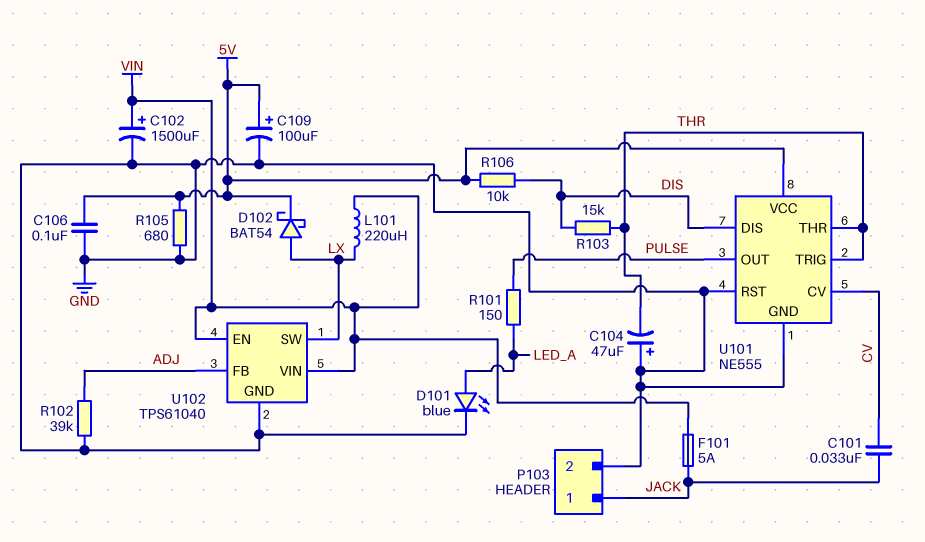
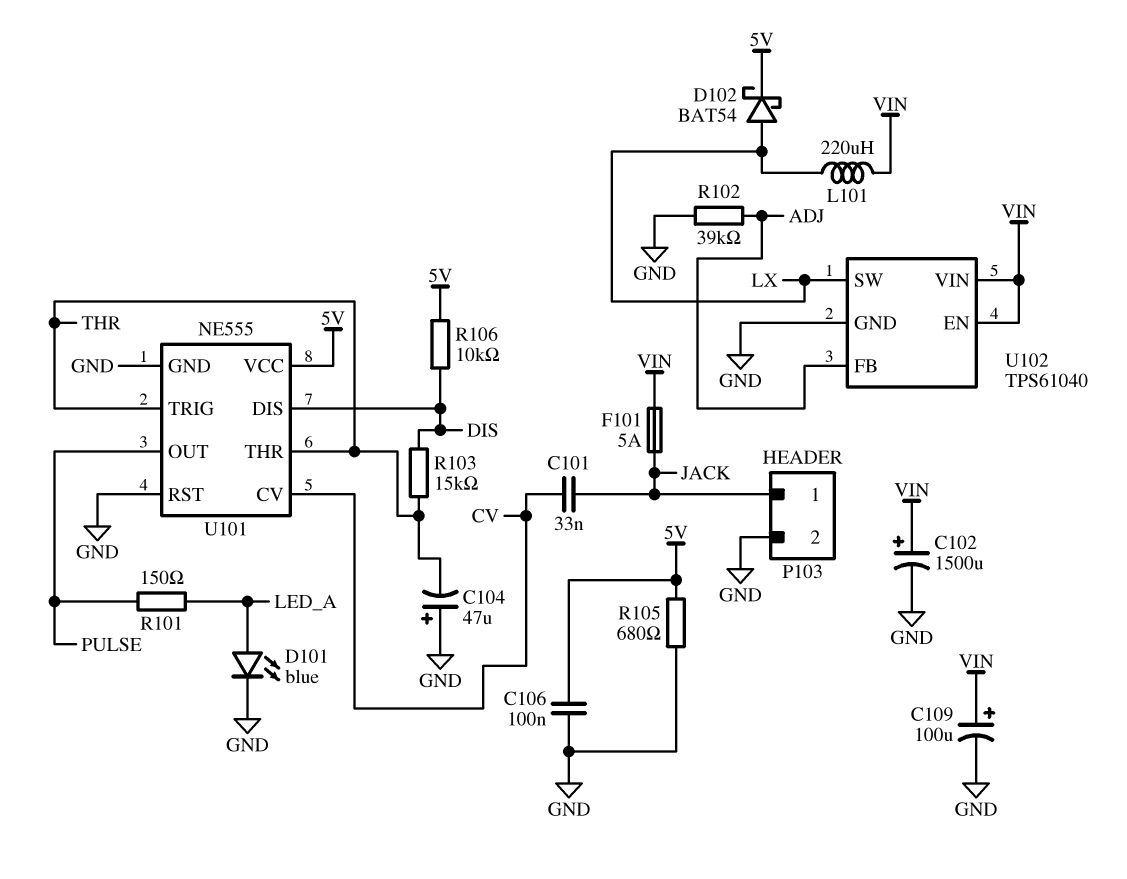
C109: 100uF (plus 5V, minus GND) -> 100uF (plus VIN, minus GND)

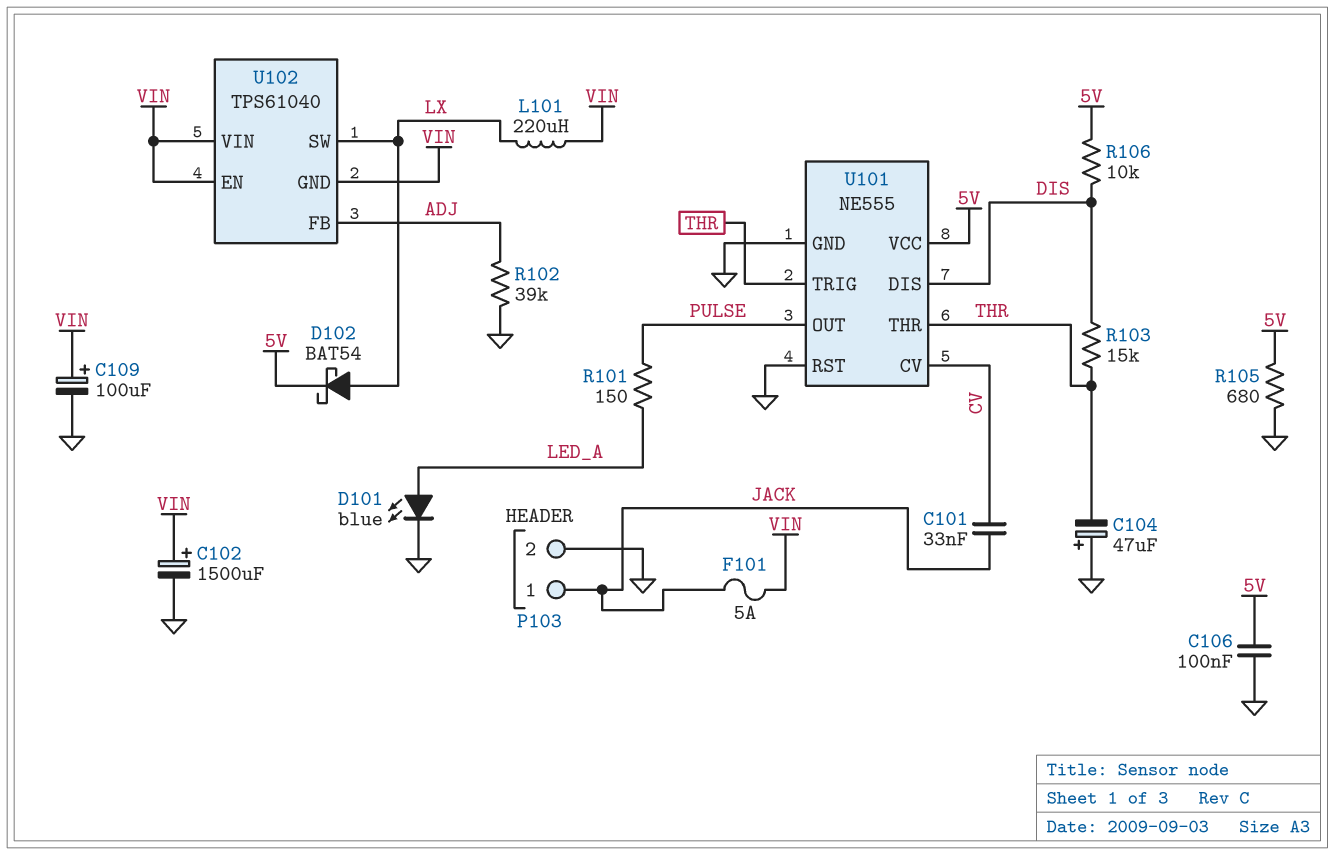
U102 pin GND: GND -> VIN

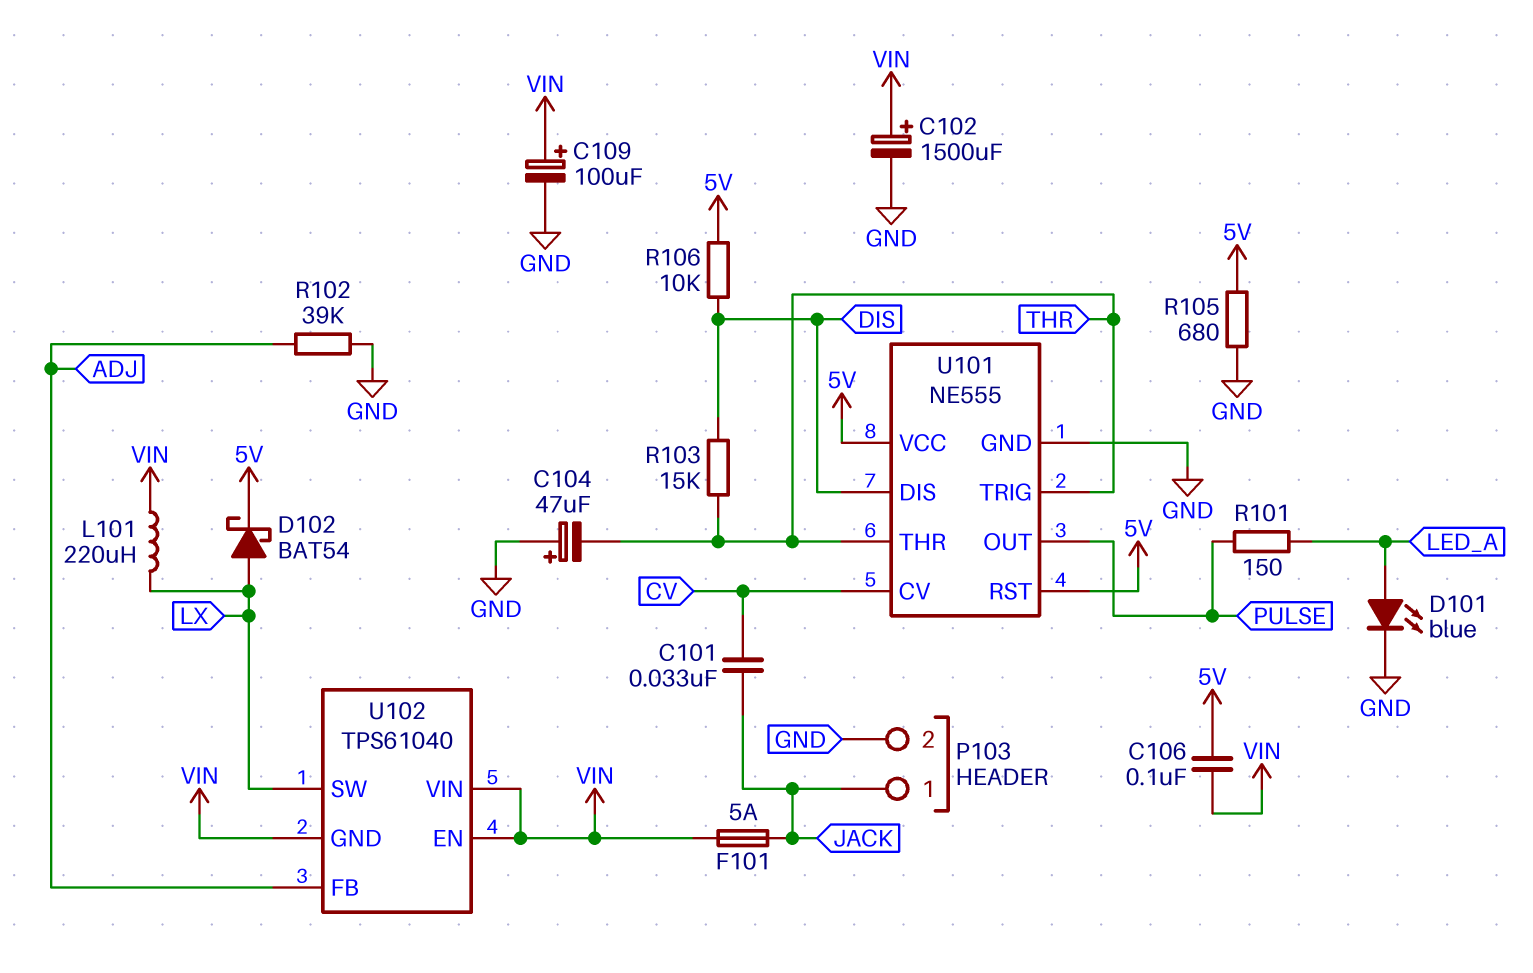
C106: 100nF (5V, GND) -> 100nF (5V, VIN)
U101 pin RST: GND -> 5V

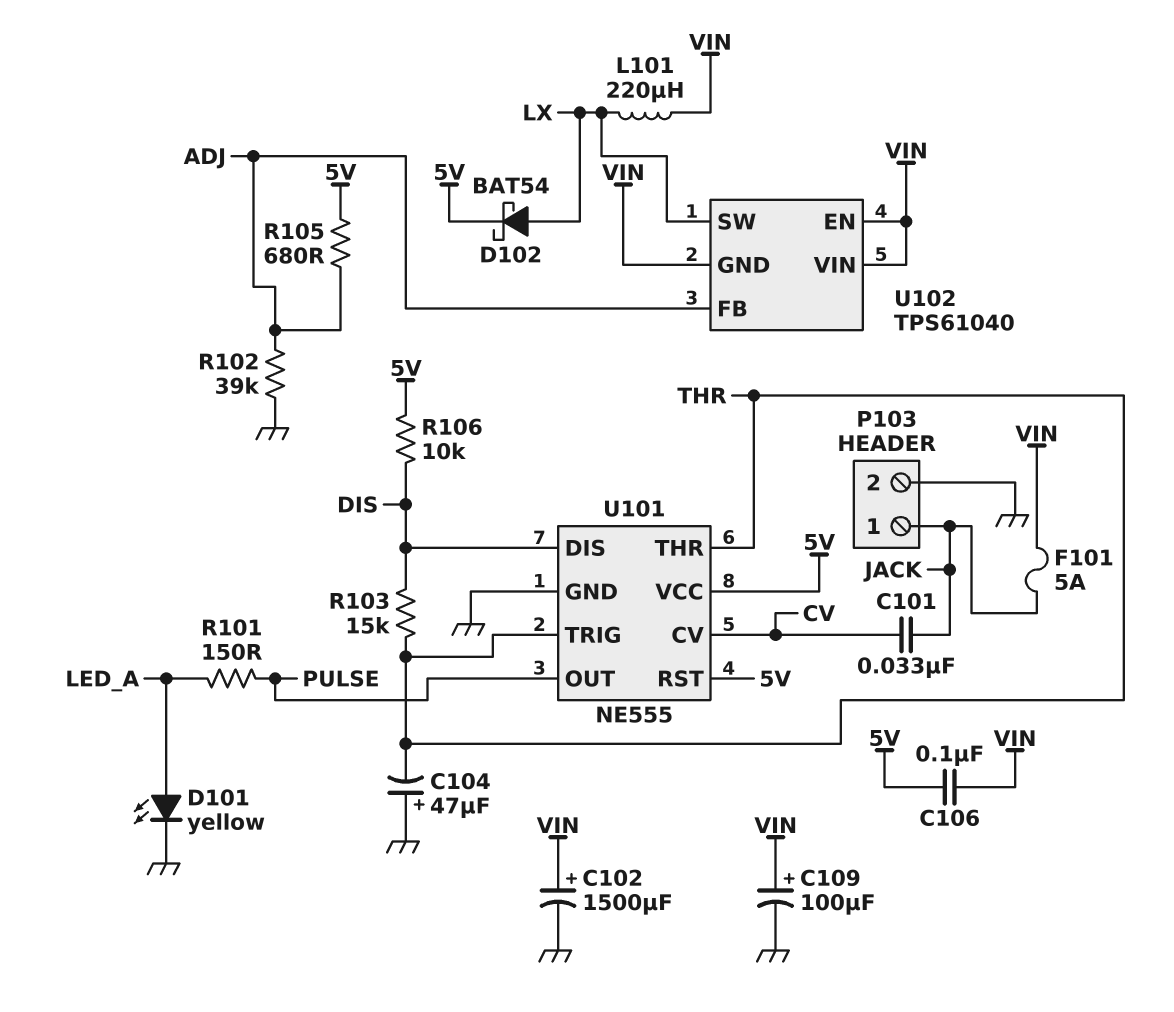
D101: LED blue (A LED_A, K GND) -> LED yellow (A LED_A, K GND)
R105: 680 (5V, GND) -> 680 (5V, ADJ)

